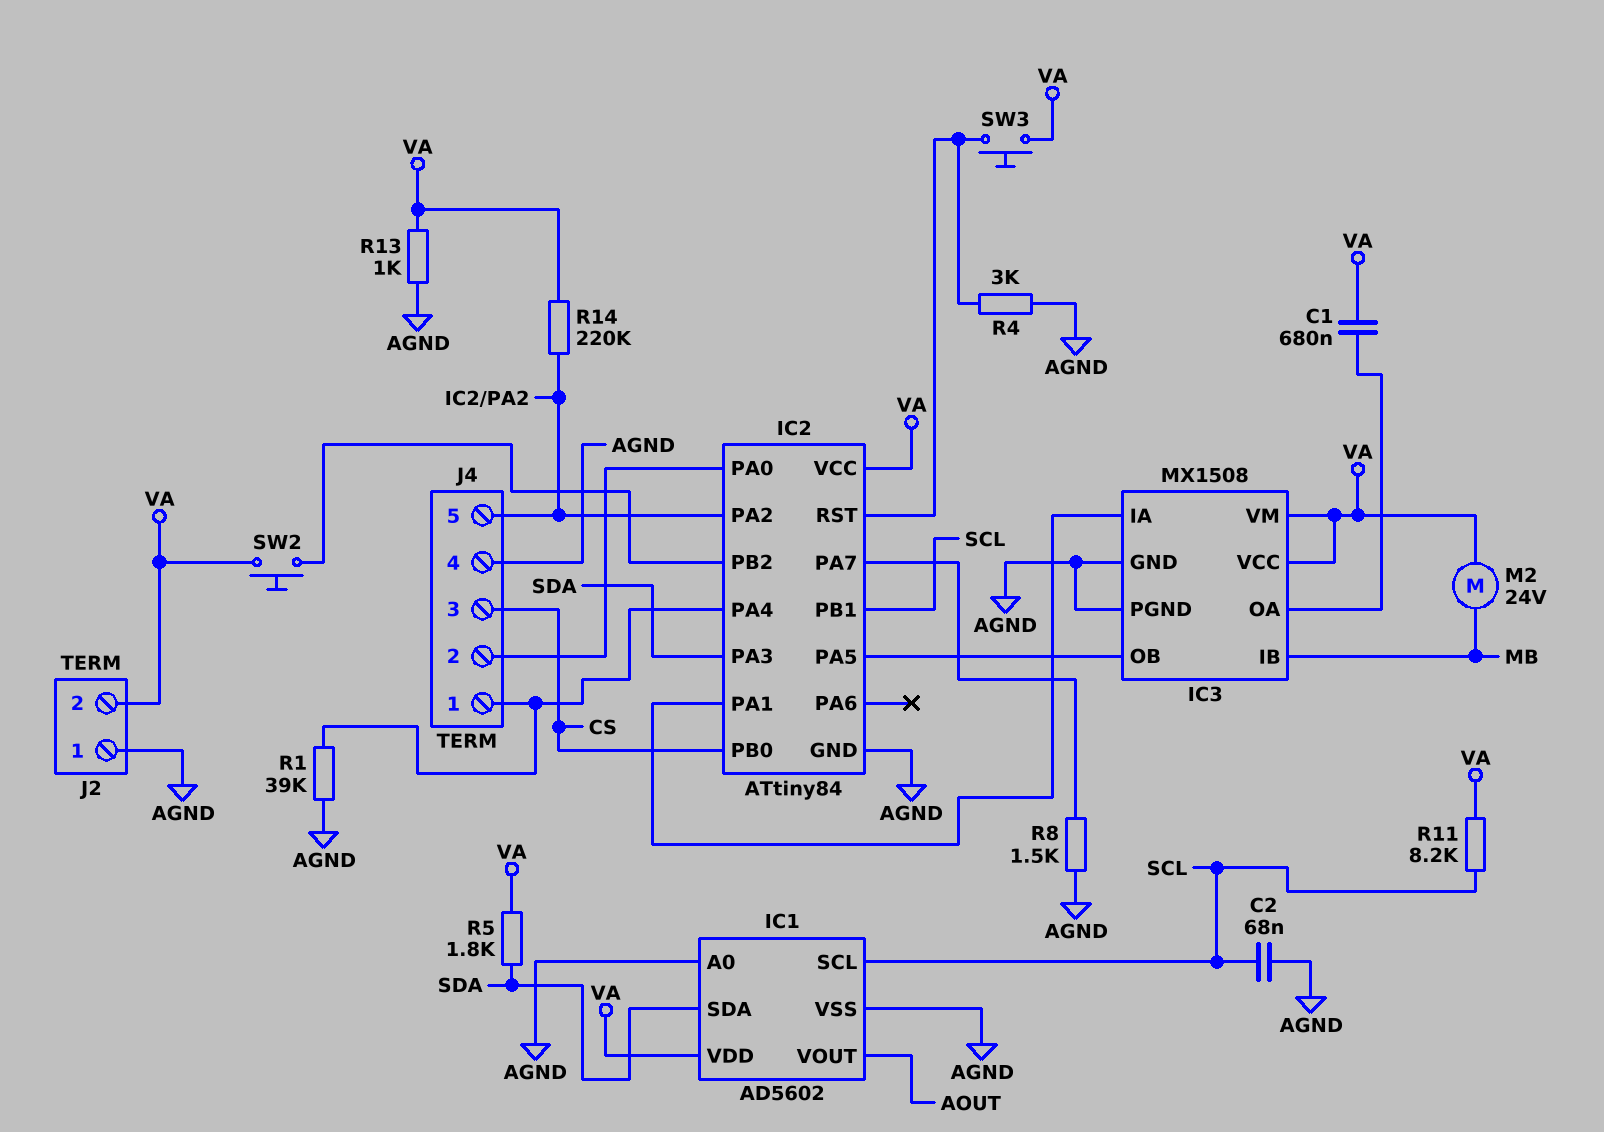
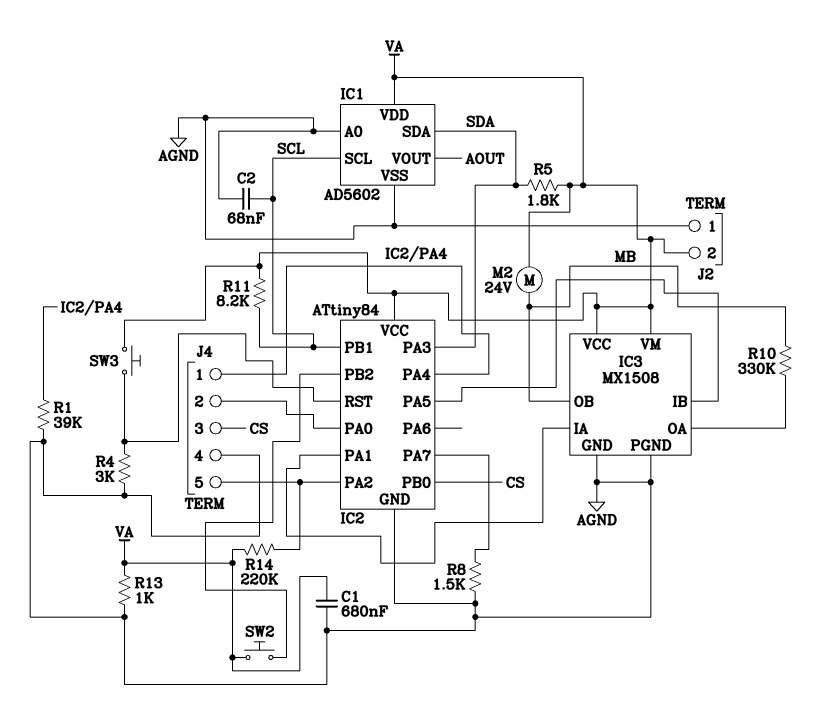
C1: 680nF (IC3/OA, VA) -> 680nF (AGND, VA)
IC3 pin IB: MB -> IC2/PA5
IC3 pin OB: IC2/PA5 -> MB
R10: none -> 330k (IC3/OA, MB)

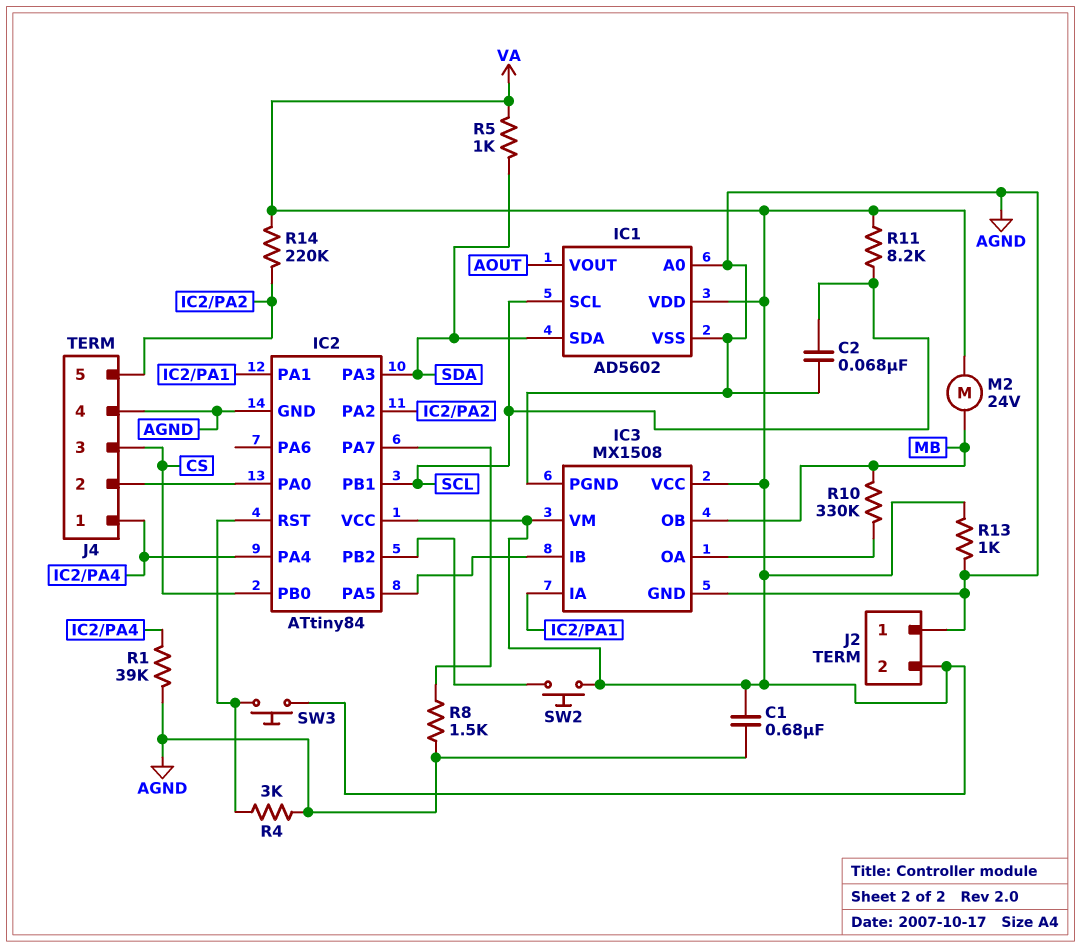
R5: 1.8k (SDA, VA) -> 1k (SDA, VA)

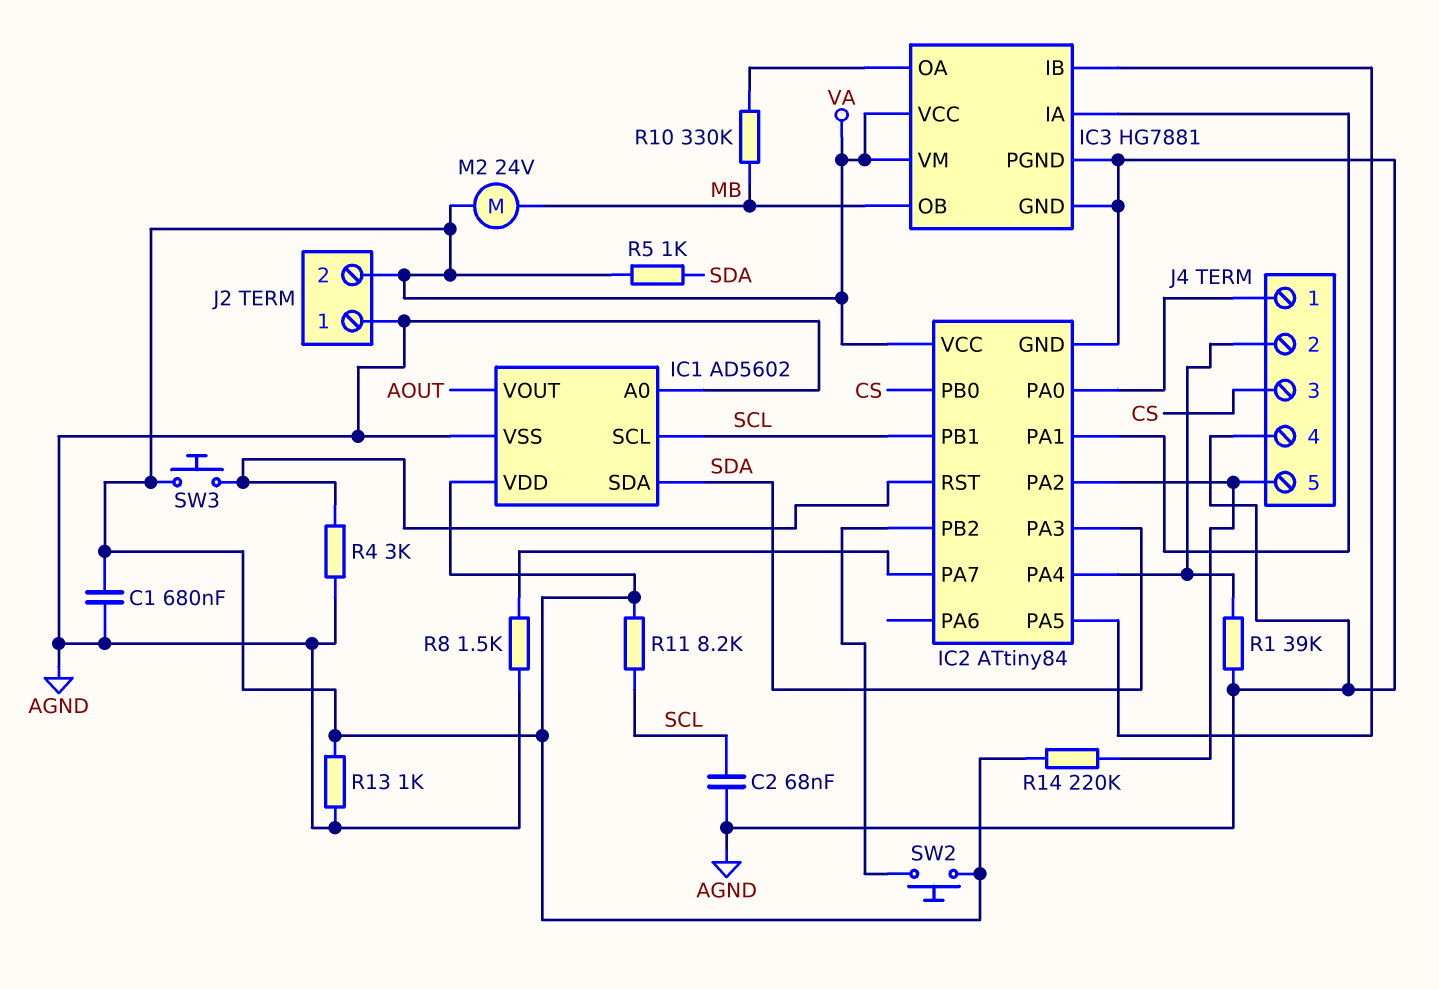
IC3: MX1508 -> HG7881
J4 pin 1: IC2/PA4 -> IC2/PA0
J4 pin 2: IC2/PA0 -> IC2/PA4

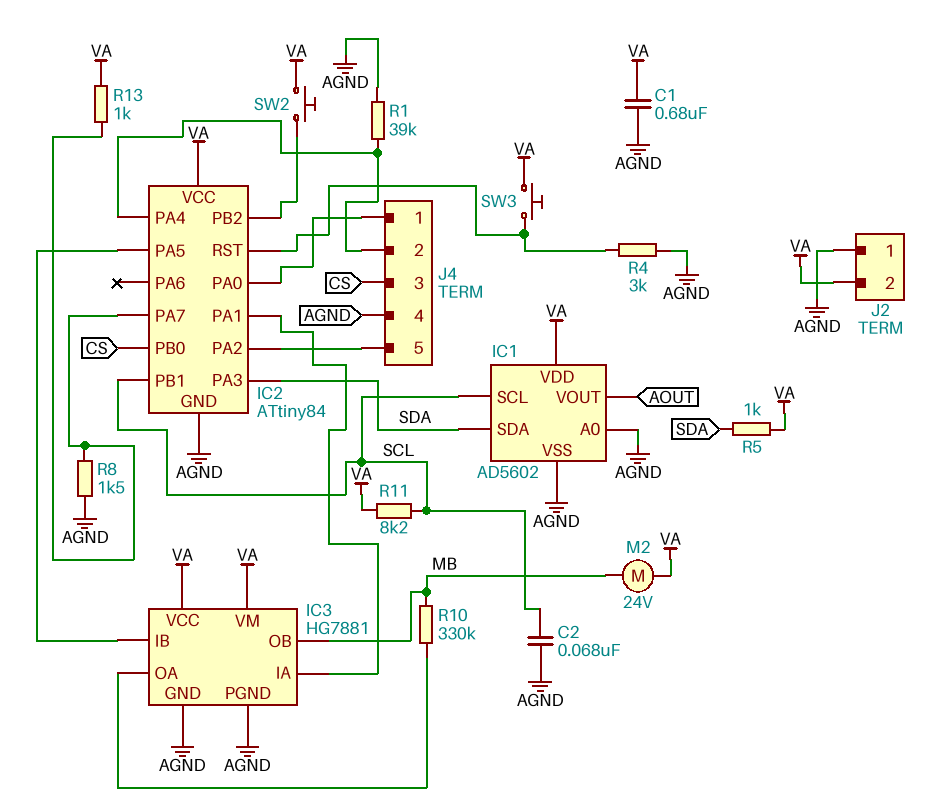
R13: 1k (AGND, VA) -> 1k (IC2/PA7, VA)
R14: 220k (IC2/PA2, VA) -> none

